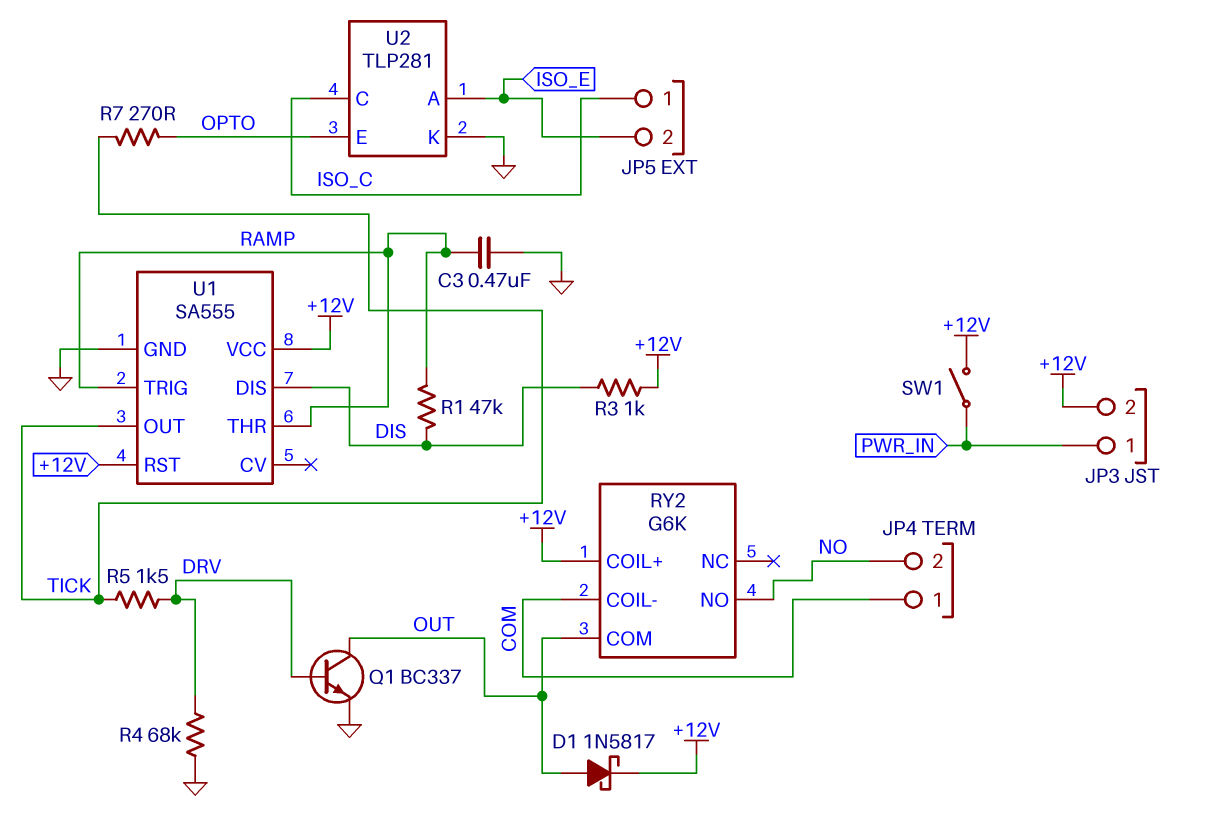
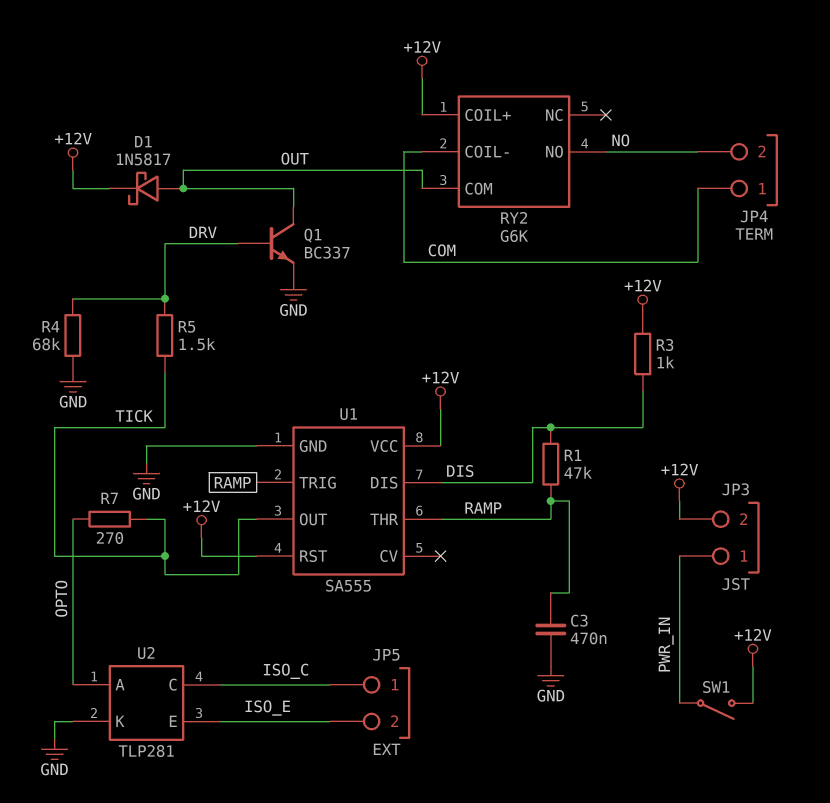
U2 pin A: ISO_E -> OPTO
U2 pin E: OPTO -> ISO_E

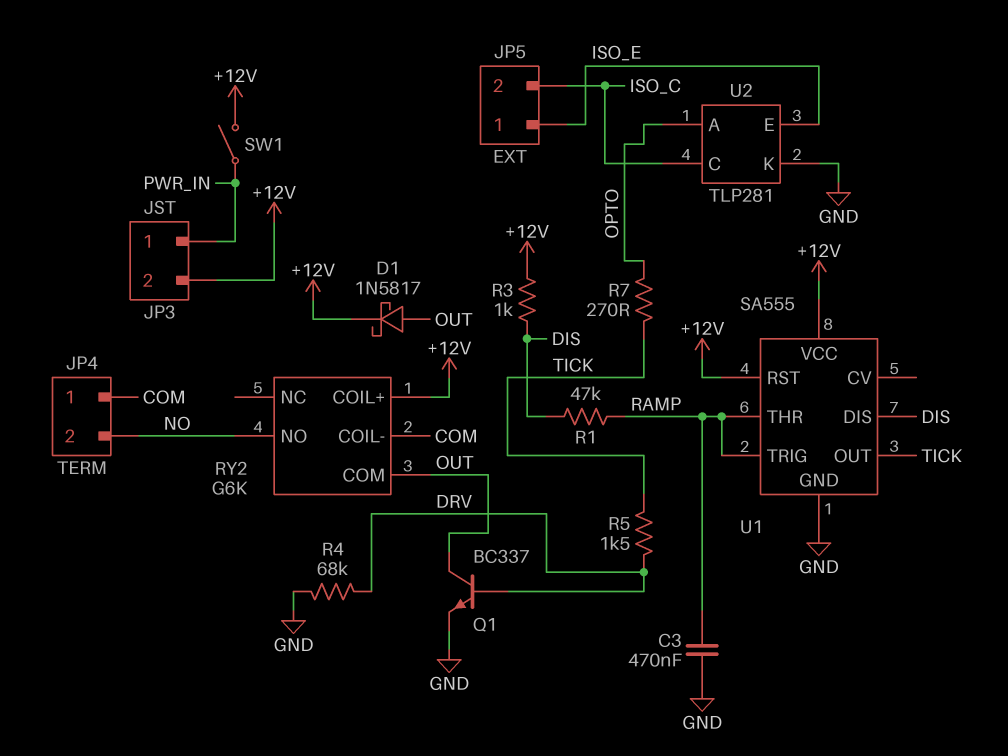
JP5 pin 1: ISO_C -> ISO_E
JP5 pin 2: ISO_E -> ISO_C

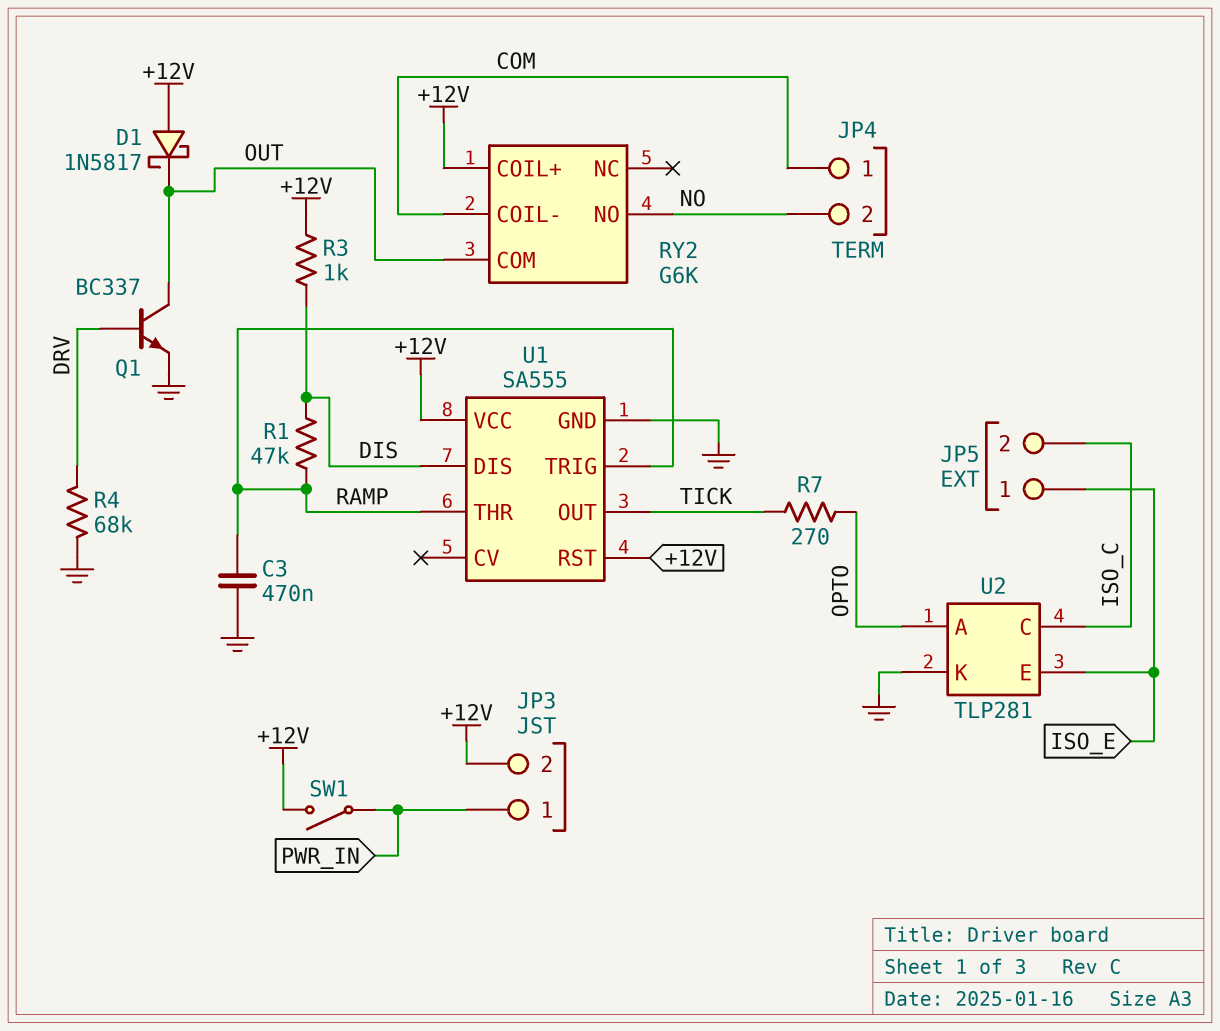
D1: schottky 1N5817 (A OUT, K +12V) -> schottky 1N5817 (A +12V, K OUT)
R5: 1.5k (DRV, TICK) -> none

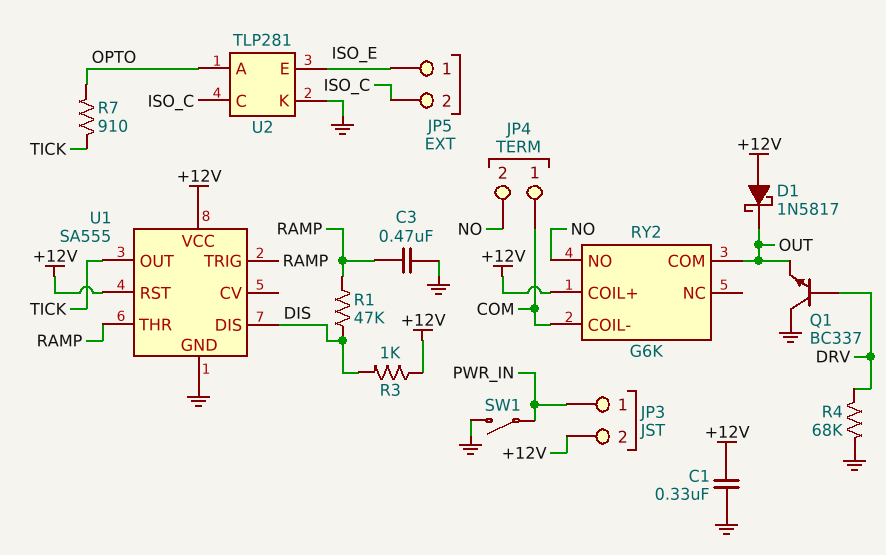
C1: none -> 330nF (+12V, GND)
Q1: NPN BC337 (B DRV, C OUT, E GND) -> NPN BC337 (B DRV, C GND, E OUT)
R7: 270 (OPTO, TICK) -> 910 (OPTO, TICK)
SW1: switch (+12V, PWR_IN) -> switch (GND, PWR_IN)

